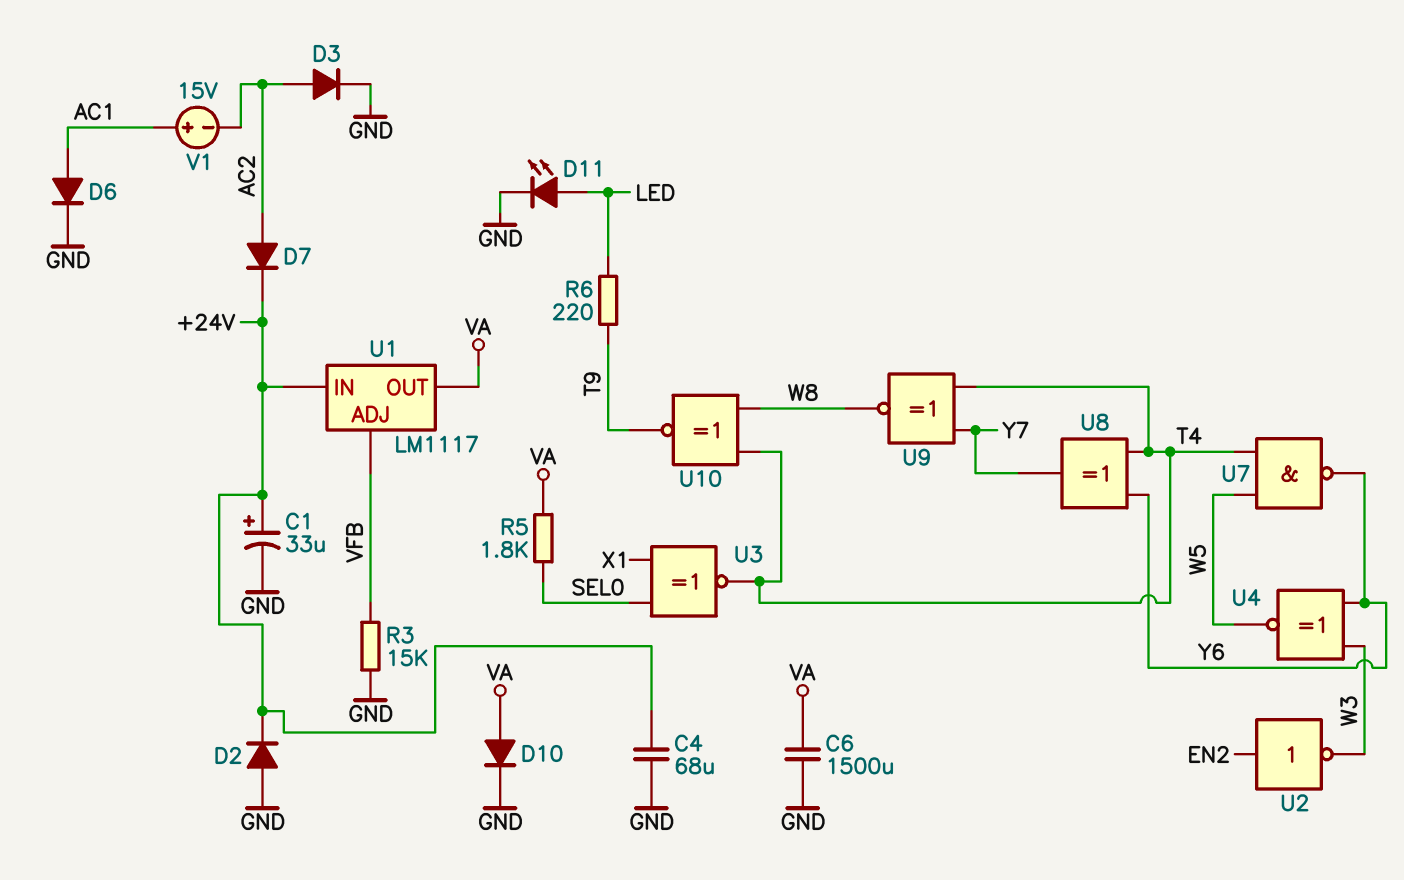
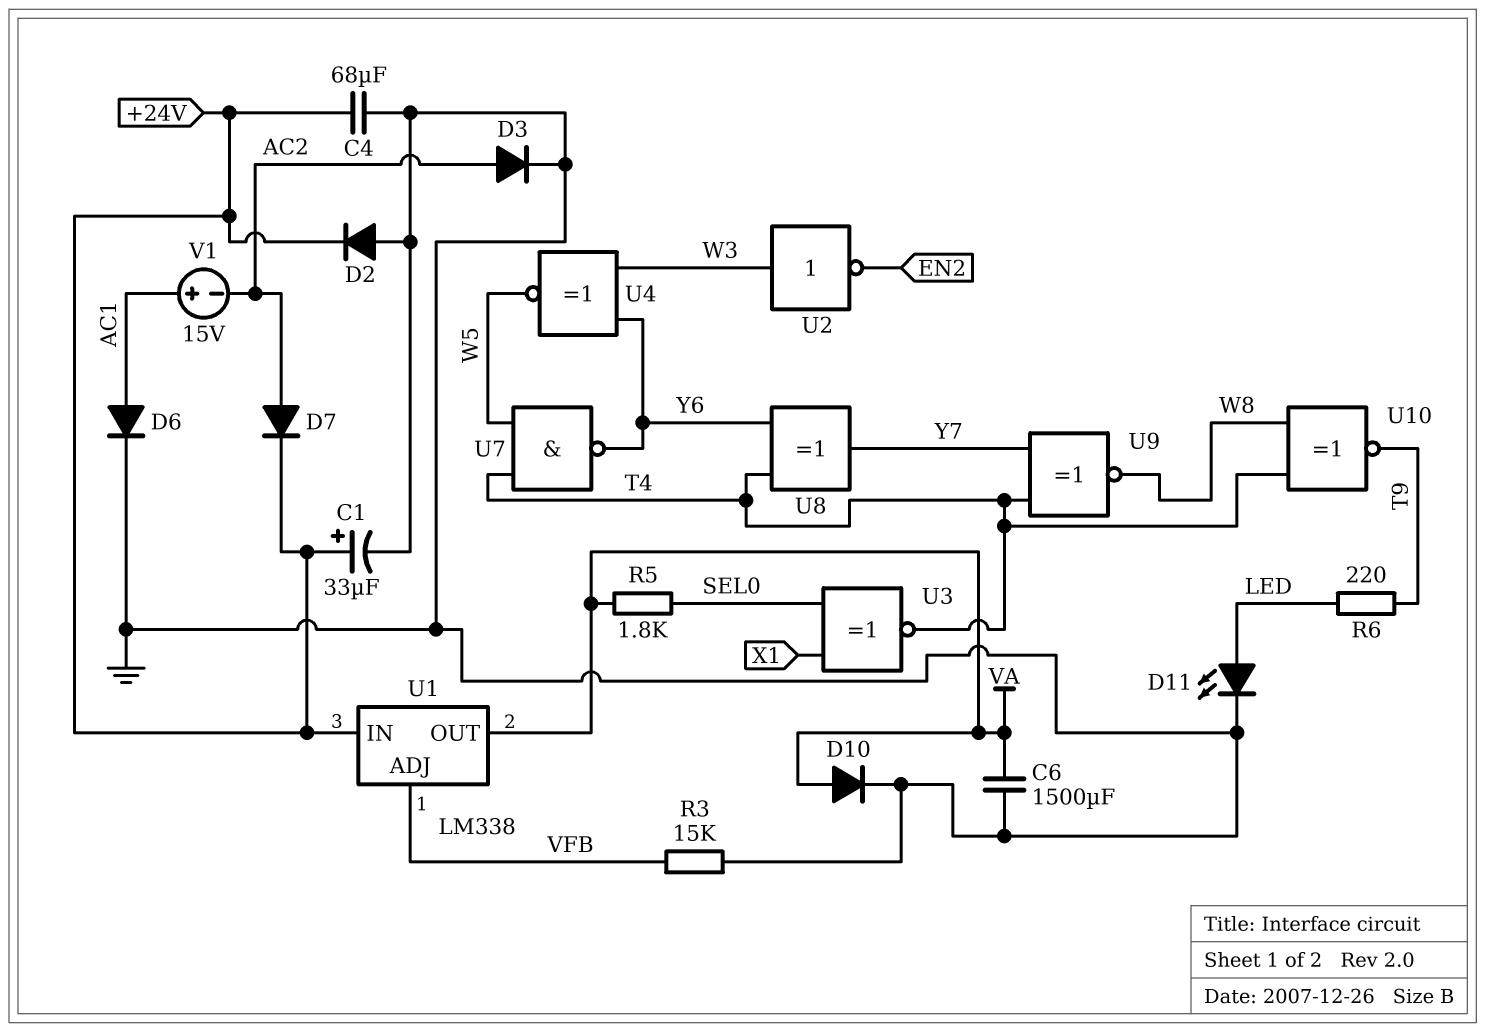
U1: LM1117 -> LM338
U2: NOT (in EN2, out W3) -> NOT (in W3, out EN2)

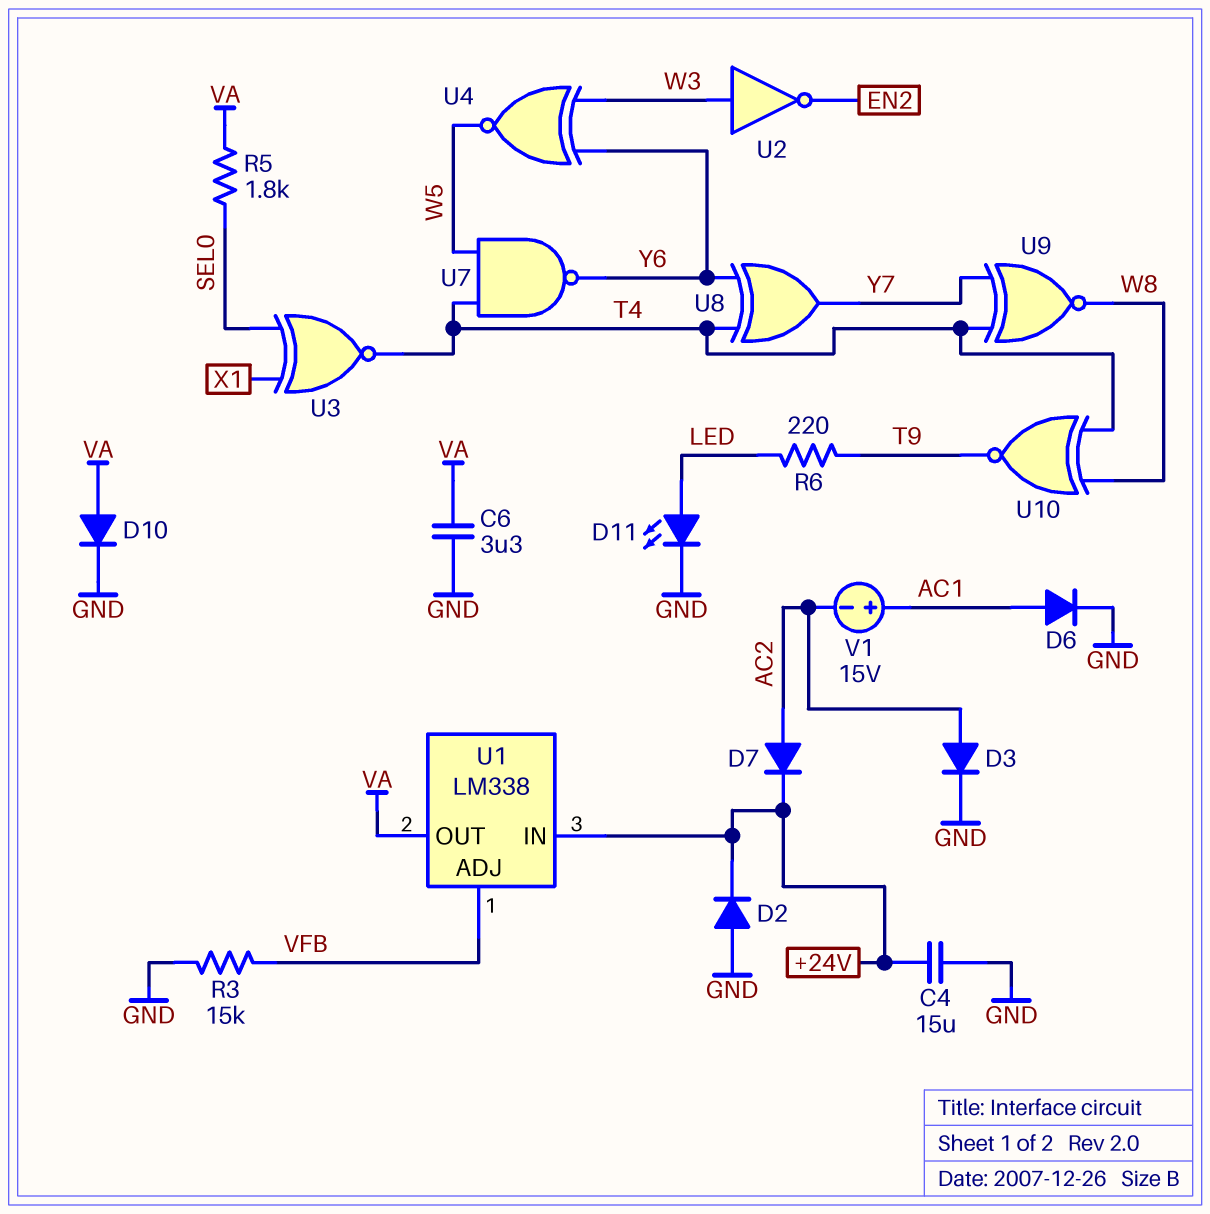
C1: 33uF (plus +24V, minus GND) -> none
C4: 68uF (+24V, GND) -> 15uF (+24V, GND)
C6: 1500uF (GND, VA) -> 3.3uF (GND, VA)

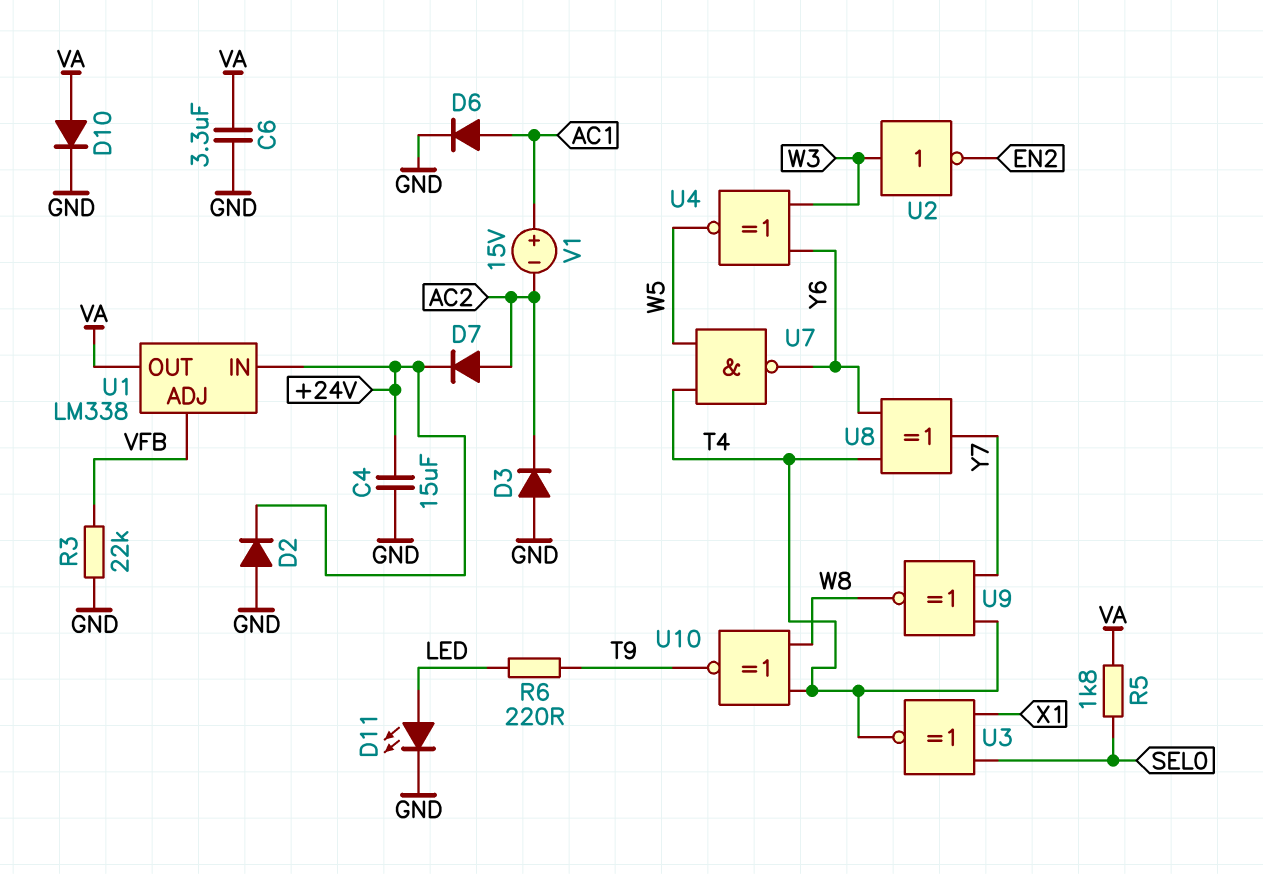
D3: diode (A AC2, K GND) -> diode (A GND, K AC2)
R3: 15k (GND, VFB) -> 22k (GND, VFB)

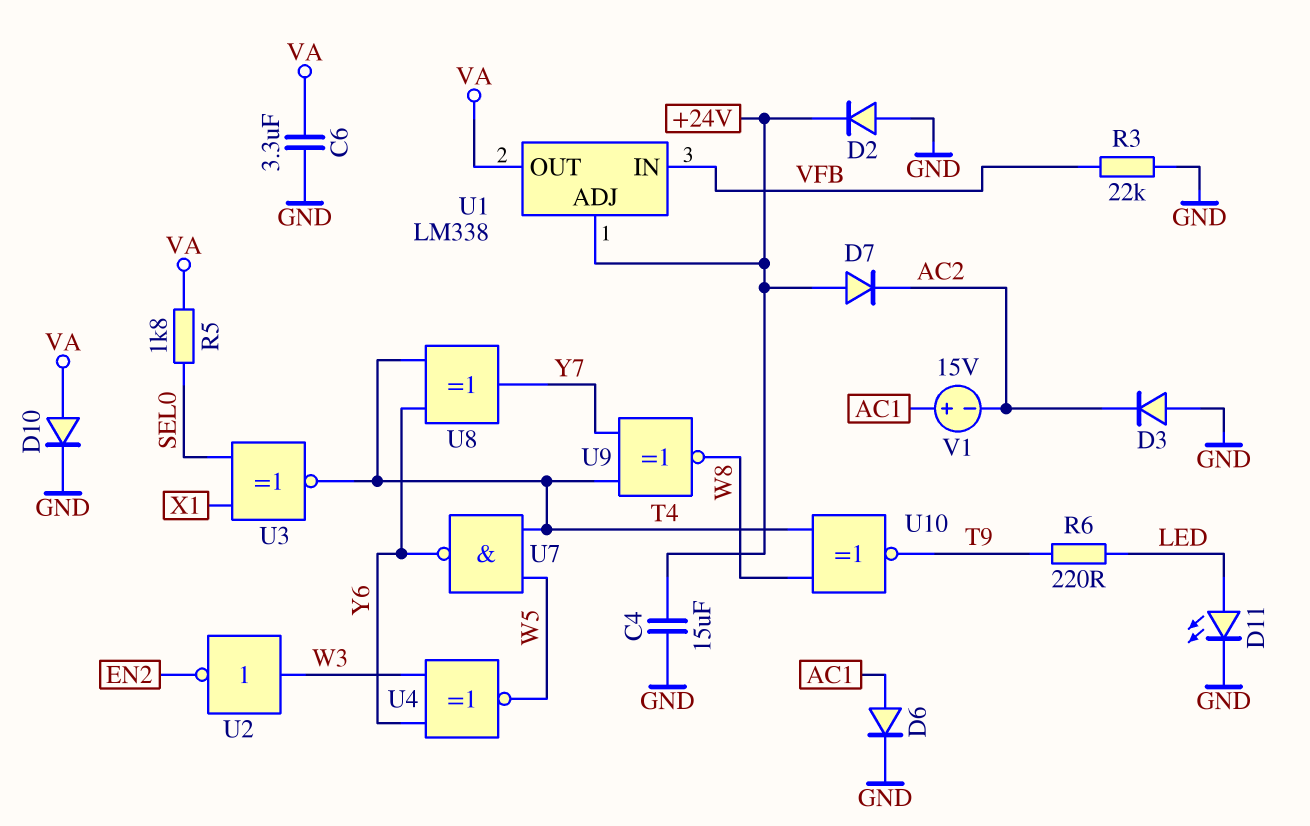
D7: diode (A AC2, K +24V) -> diode (A +24V, K AC2)
U1 pin ADJ: VFB -> +24V
U1 pin IN: +24V -> VFB

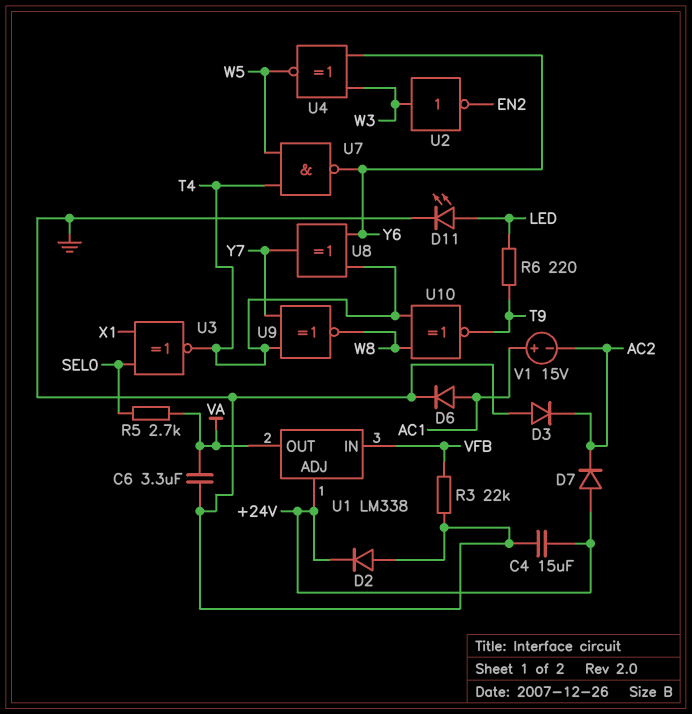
D10: diode (A VA, K GND) -> none
R5: 1.8k (SEL0, VA) -> 2.7k (SEL0, VA)

